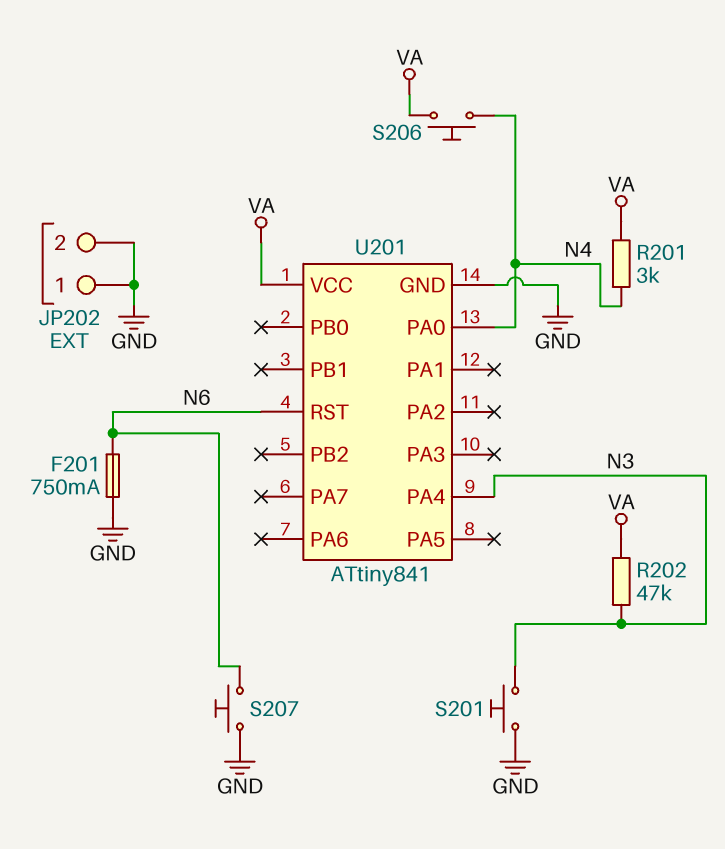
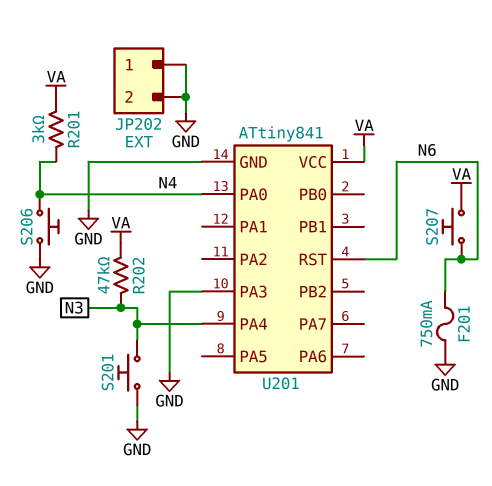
S206: button (N4, VA) -> button (GND, N4)
S207: button (GND, N6) -> button (N6, VA)
U201 pin PA3: none -> GND

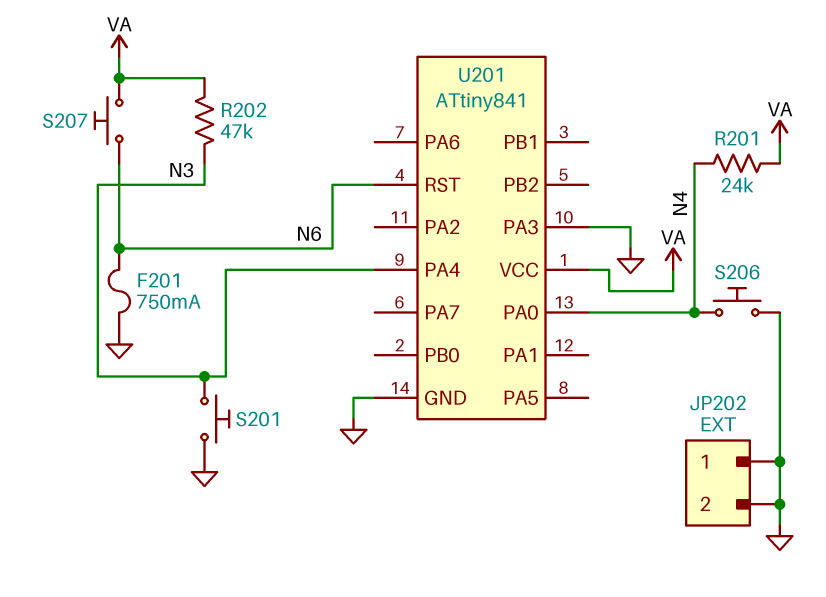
R201: 3k (N4, VA) -> 24k (N4, VA)

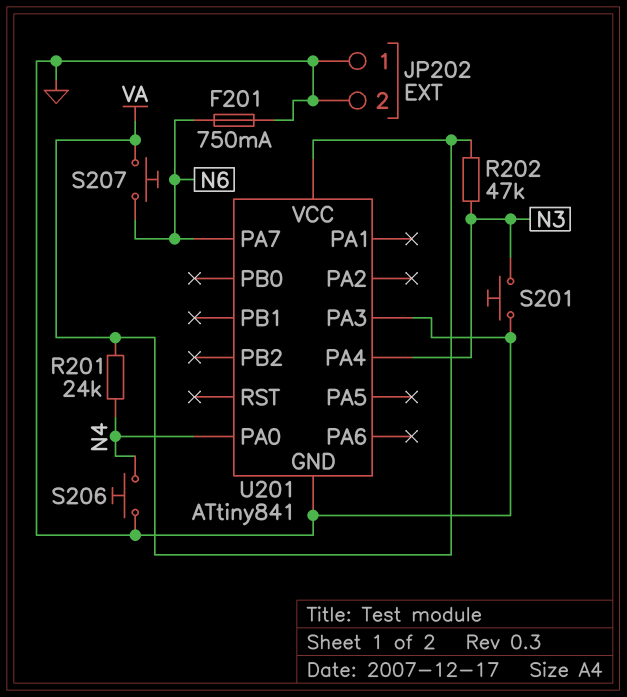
U201 pin PA7: none -> N6
U201 pin RST: N6 -> none

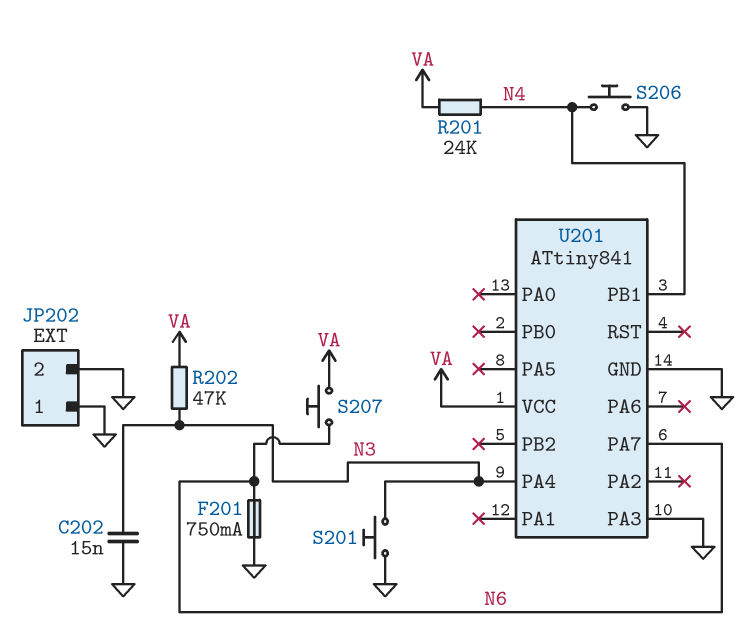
C202: none -> 15nF (GND, N3)
U201 pin PA0: N4 -> none
U201 pin PB1: none -> N4

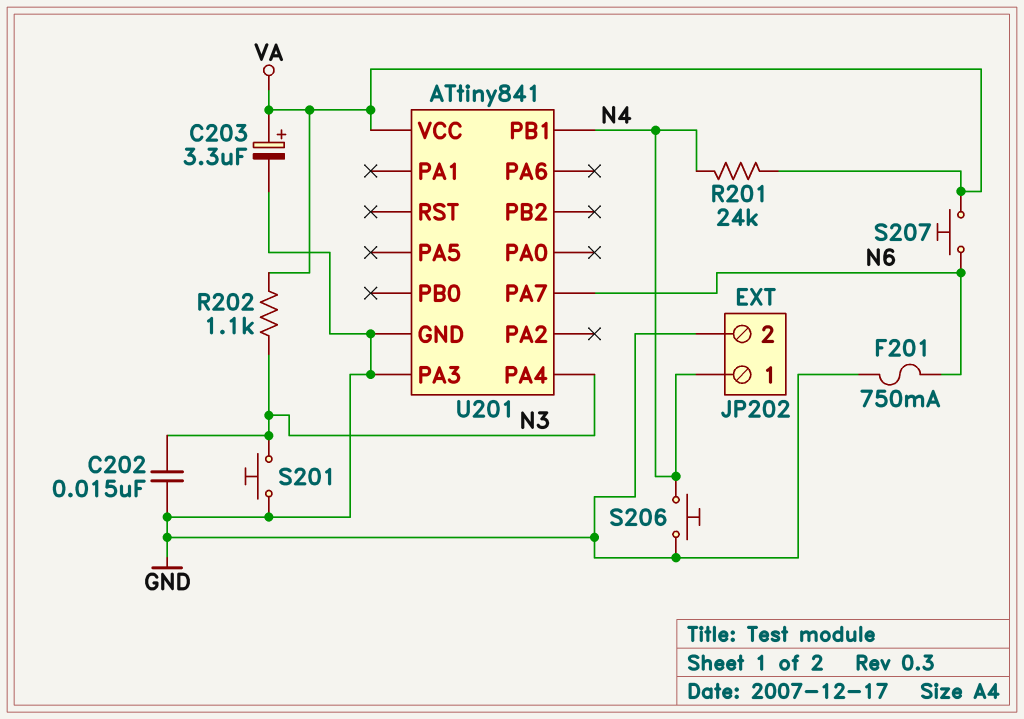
C203: none -> 3.3uF (plus VA, minus GND)
JP202 pin 1: GND -> N4
R202: 47k (N3, VA) -> 1.1k (N3, VA)

